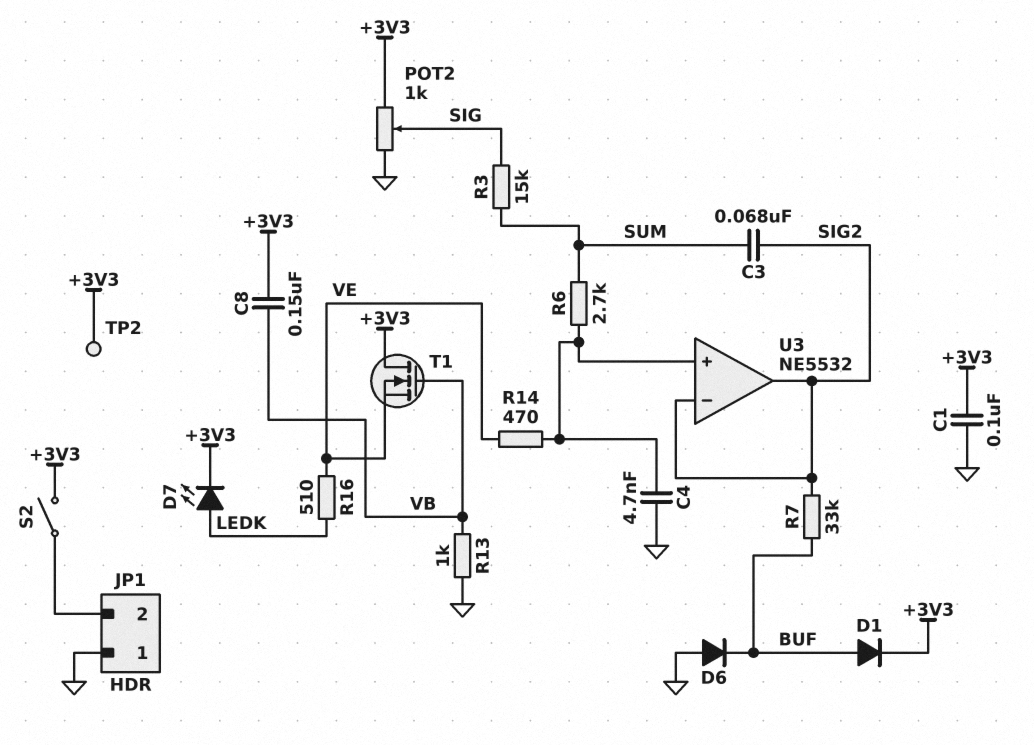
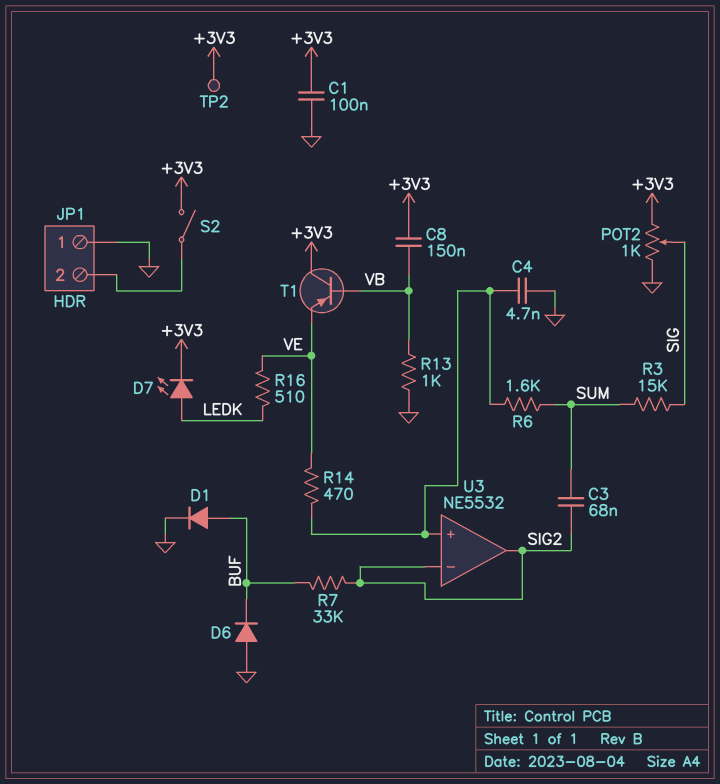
D1: diode (A BUF, K +3V3) -> diode (A BUF, K GND)
R6: 2.7k (SUM, U3/in+) -> 1.6k (SUM, U3/in+)
T1: NMOS (G VB, D +3V3, S VE) -> PNP (B VB, C +3V3, E VE)

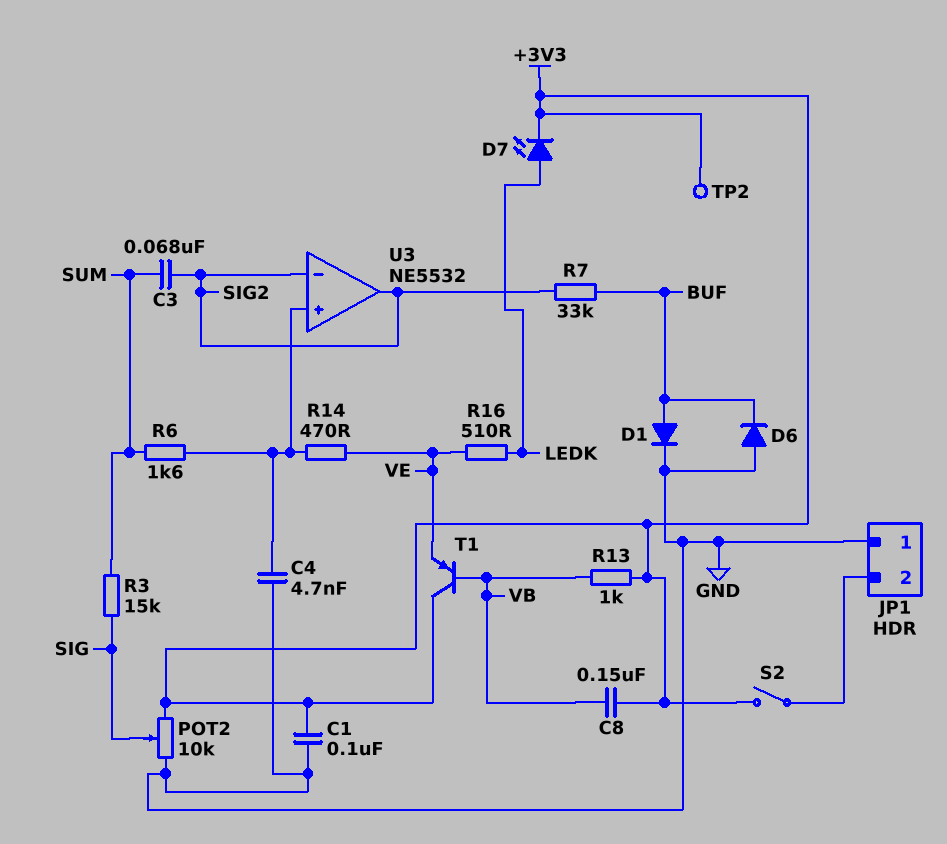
POT2: 1k (+3V3, GND, wiper SIG) -> 10k (+3V3, GND, wiper SIG)
R13: 1k (GND, VB) -> 1k (+3V3, VB)

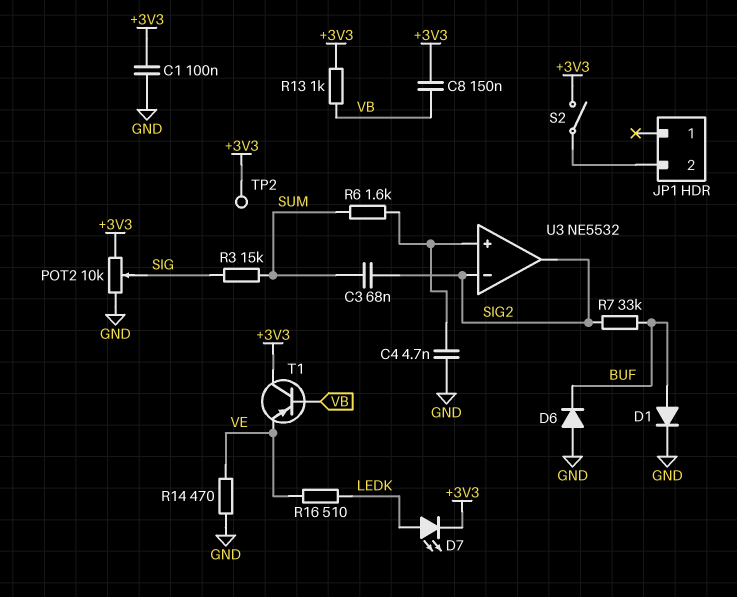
JP1 pin 1: GND -> none
R14: 470 (U3/in+, VE) -> 470 (GND, VE)

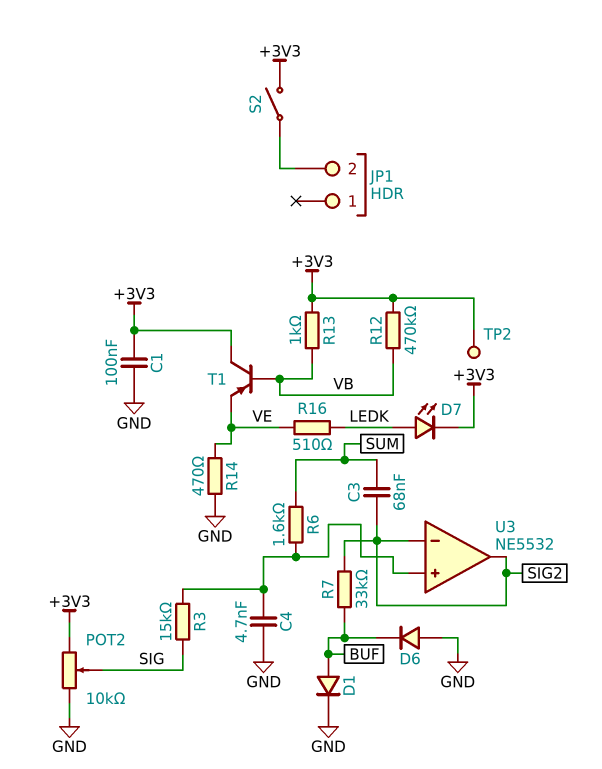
C8: 150nF (+3V3, VB) -> none
R3: 15k (SIG, SUM) -> 15k (SIG, U3/in+)
R12: none -> 470k (+3V3, VB)

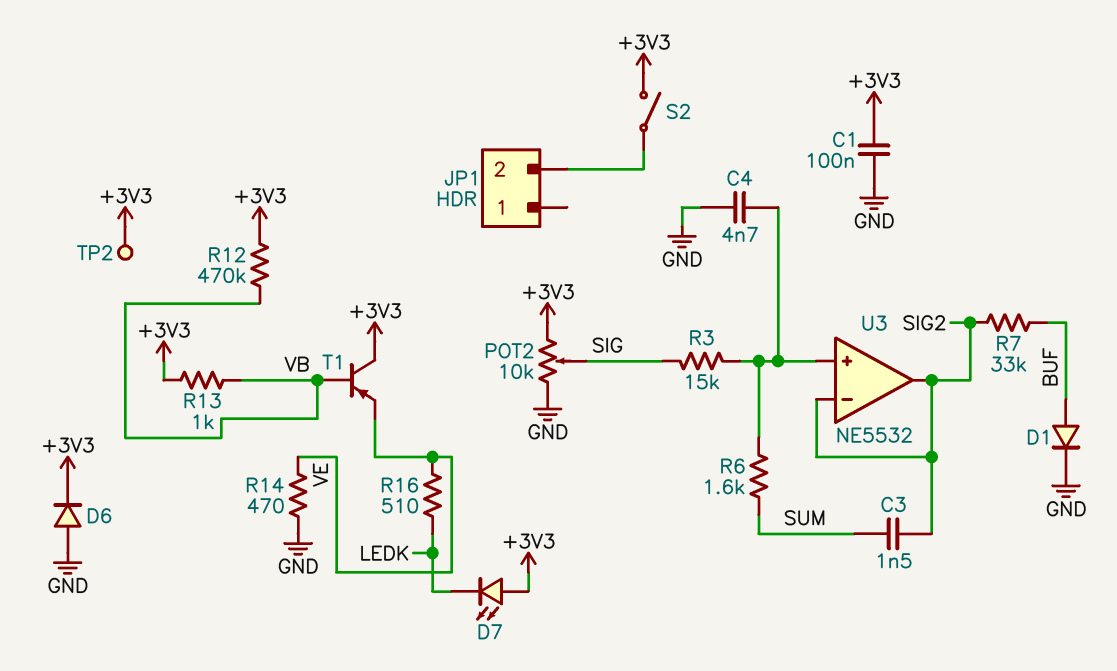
C3: 68nF (SIG2, SUM) -> 1.5nF (SIG2, SUM)
D6: diode (A GND, K BUF) -> diode (A GND, K +3V3)
D7: LED (A LEDK, K +3V3) -> LED (A +3V3, K LEDK)

